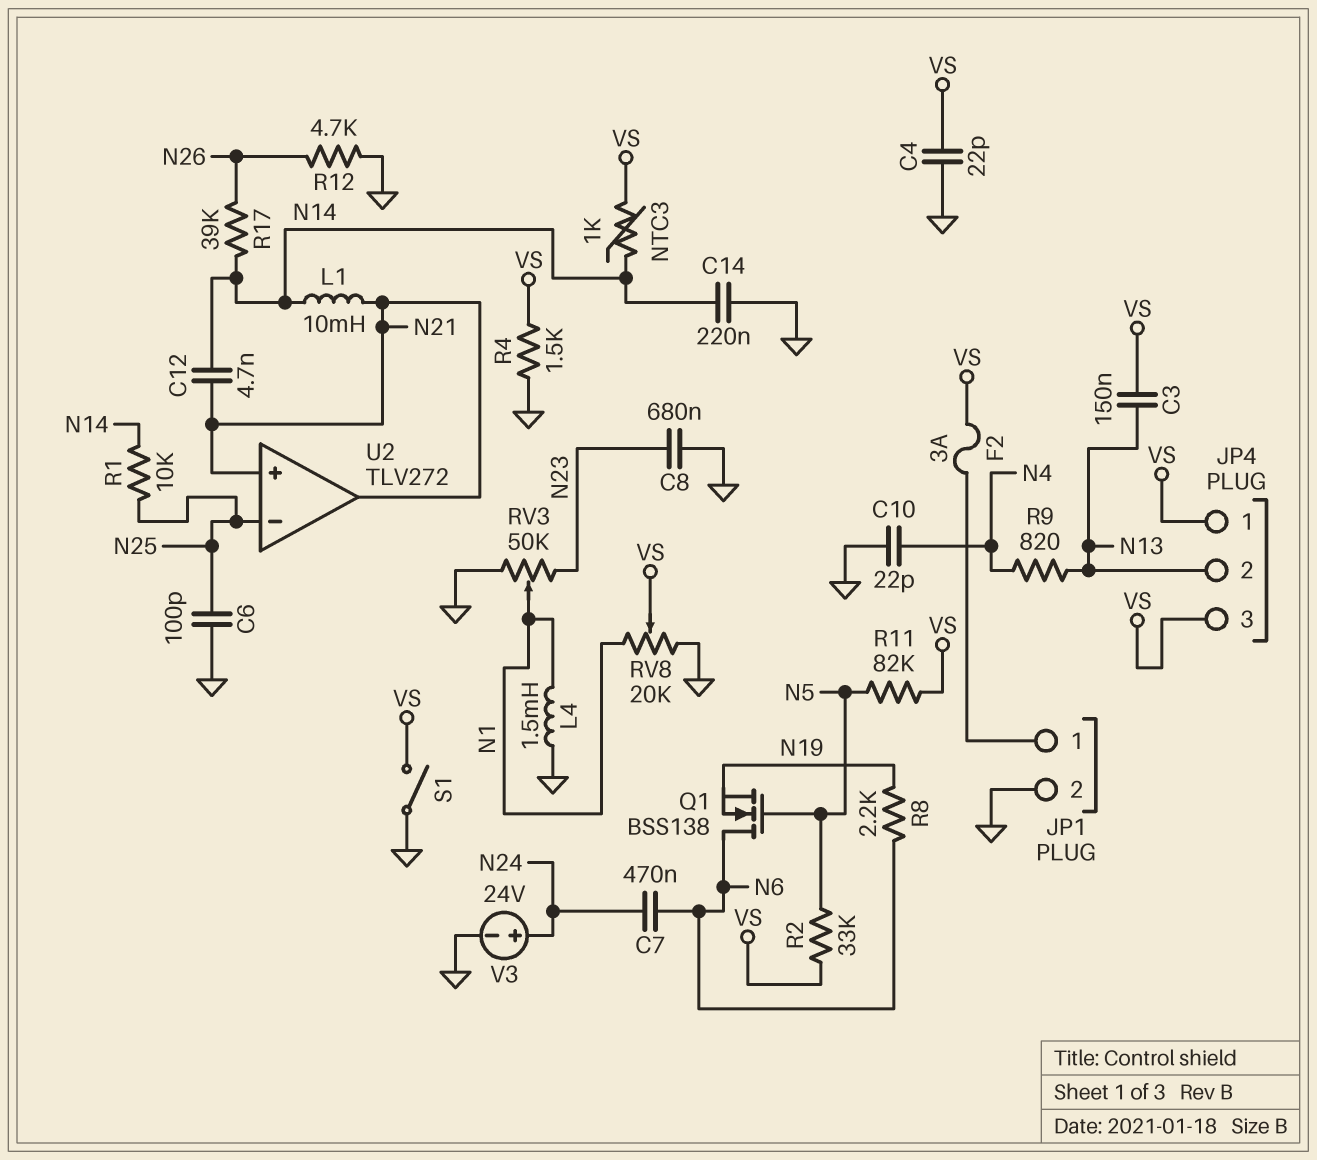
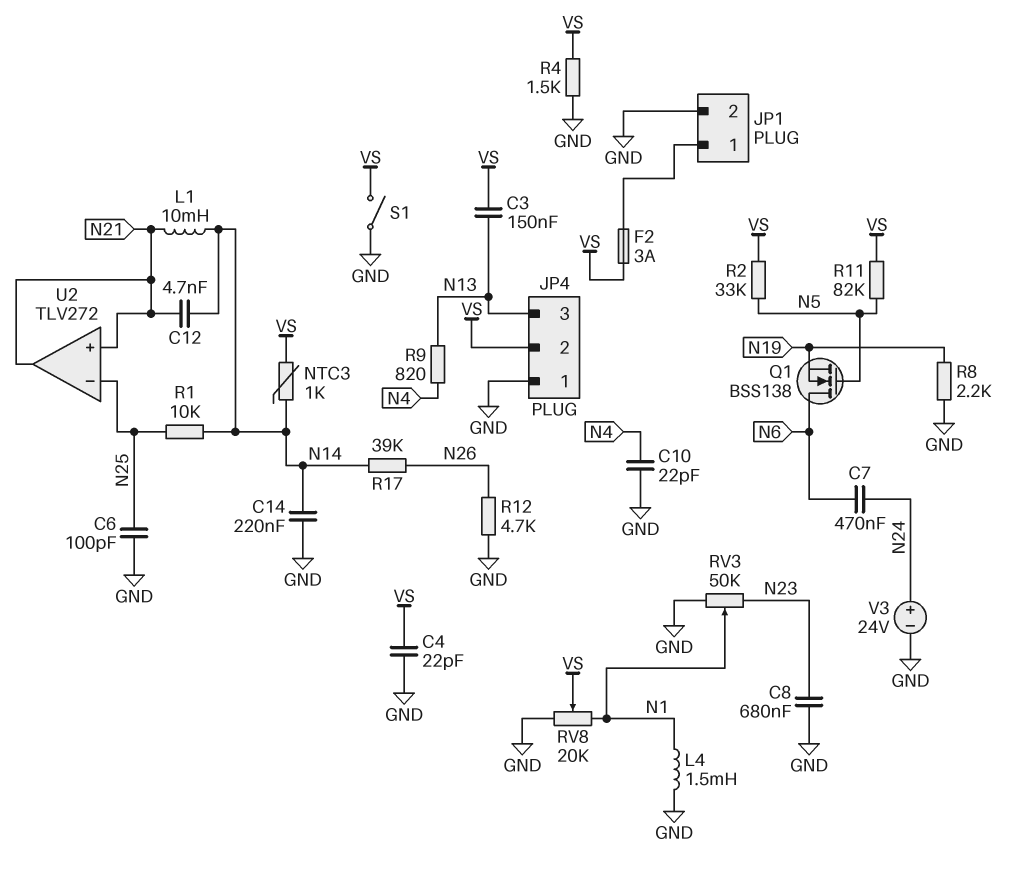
JP4 pin 1: VS -> GND
JP4 pin 2: N13 -> VS
JP4 pin 3: VS -> N13
R8: 2.2k (N6, N19) -> 2.2k (GND, N19)

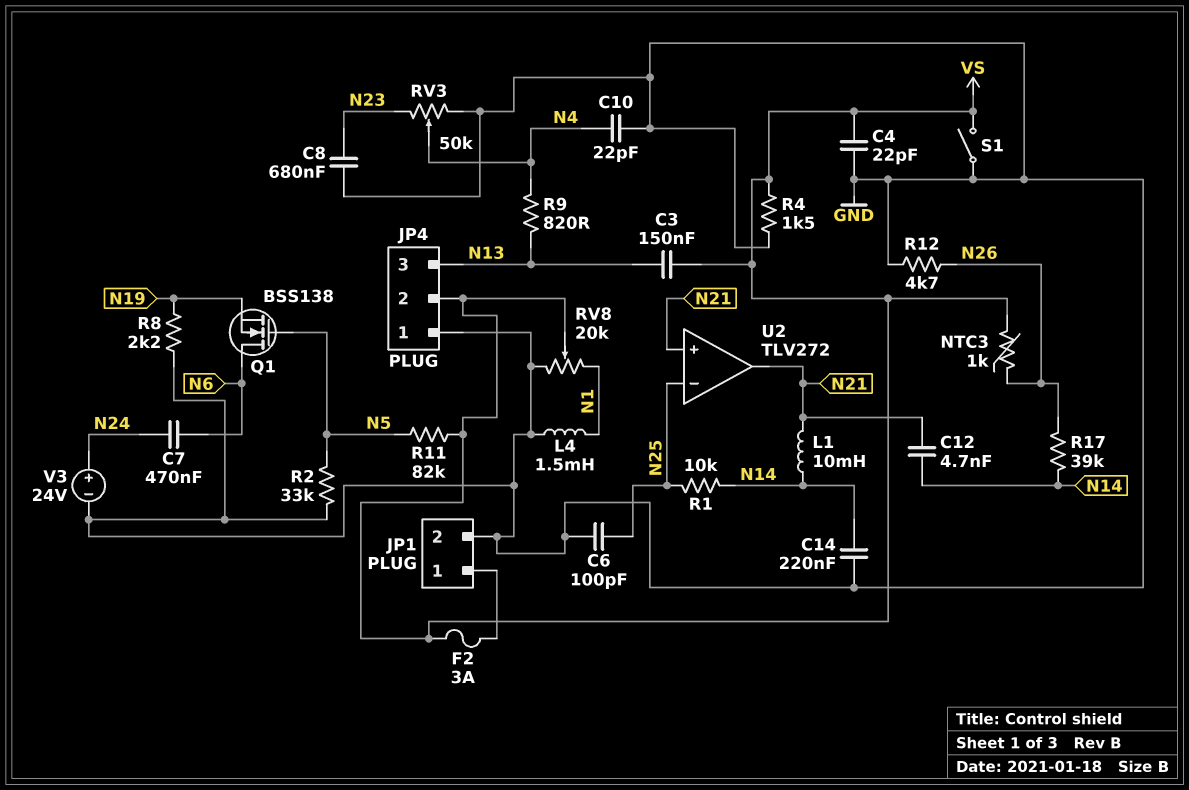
NTC3: 1k (N14, VS) -> 1k (N26, VS)
R2: 33k (N5, VS) -> 33k (GND, N5)
RV3: 50k (GND, N23, wiper N1) -> 50k (GND, N23, wiper N4)

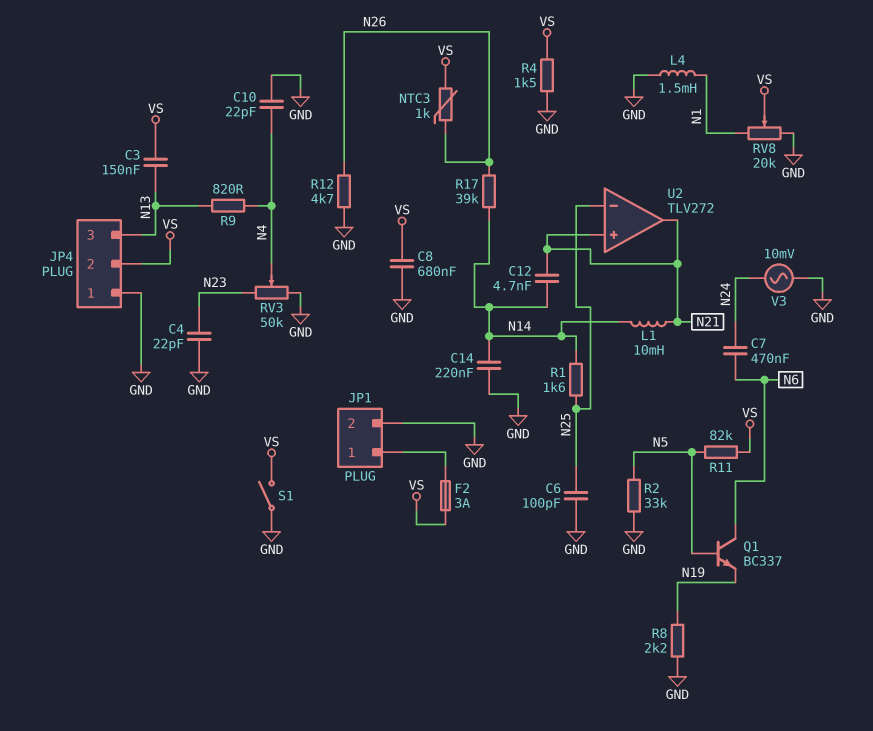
C4: 22pF (GND, VS) -> 22pF (GND, N23)
C8: 680nF (GND, N23) -> 680nF (GND, VS)
Q1: NMOS BSS138 (G N5, D N6, S N19) -> NPN BC337 (B N5, C N6, E N19)
R1: 10k (N14, N25) -> 1.6k (N14, N25)
V3: 24V (plus N24, minus GND) -> AC 10mV (GND, N24)

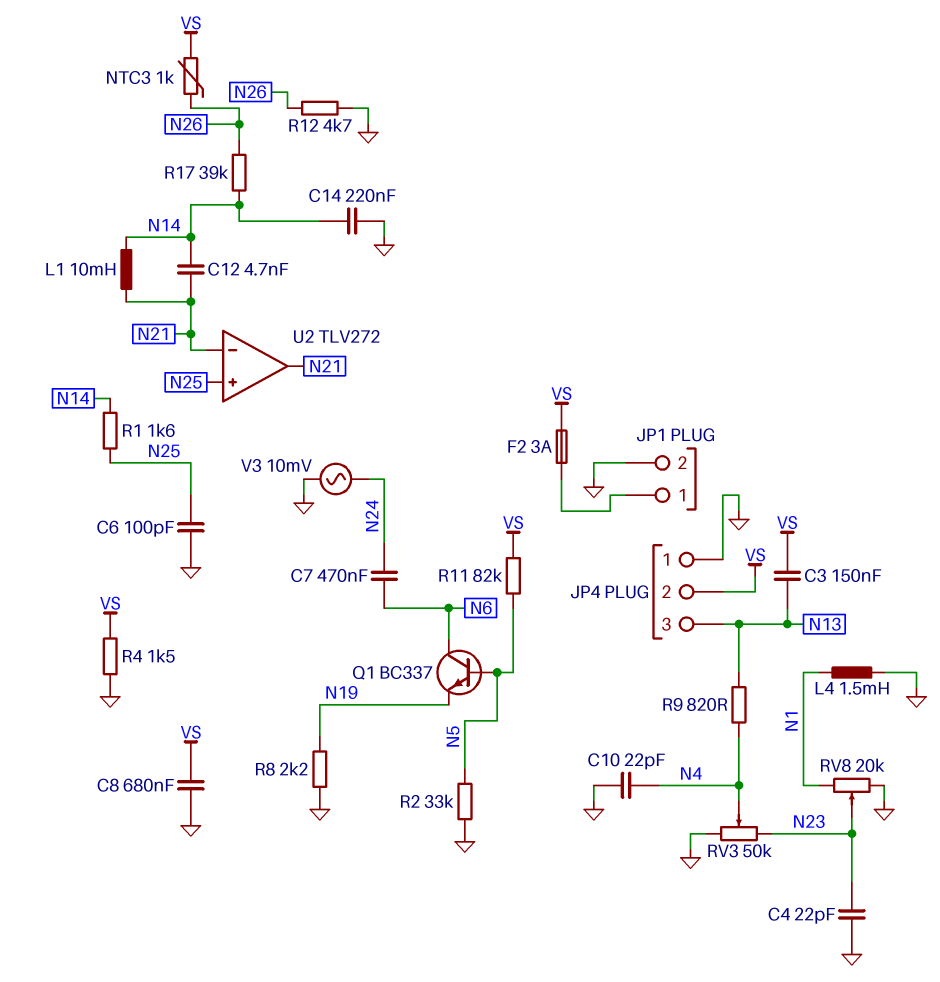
RV8: 20k (GND, N1, wiper VS) -> 20k (GND, N1, wiper N23)
S1: switch (GND, VS) -> none
U2 pin in+: N21 -> N25
U2 pin in-: N25 -> N21

